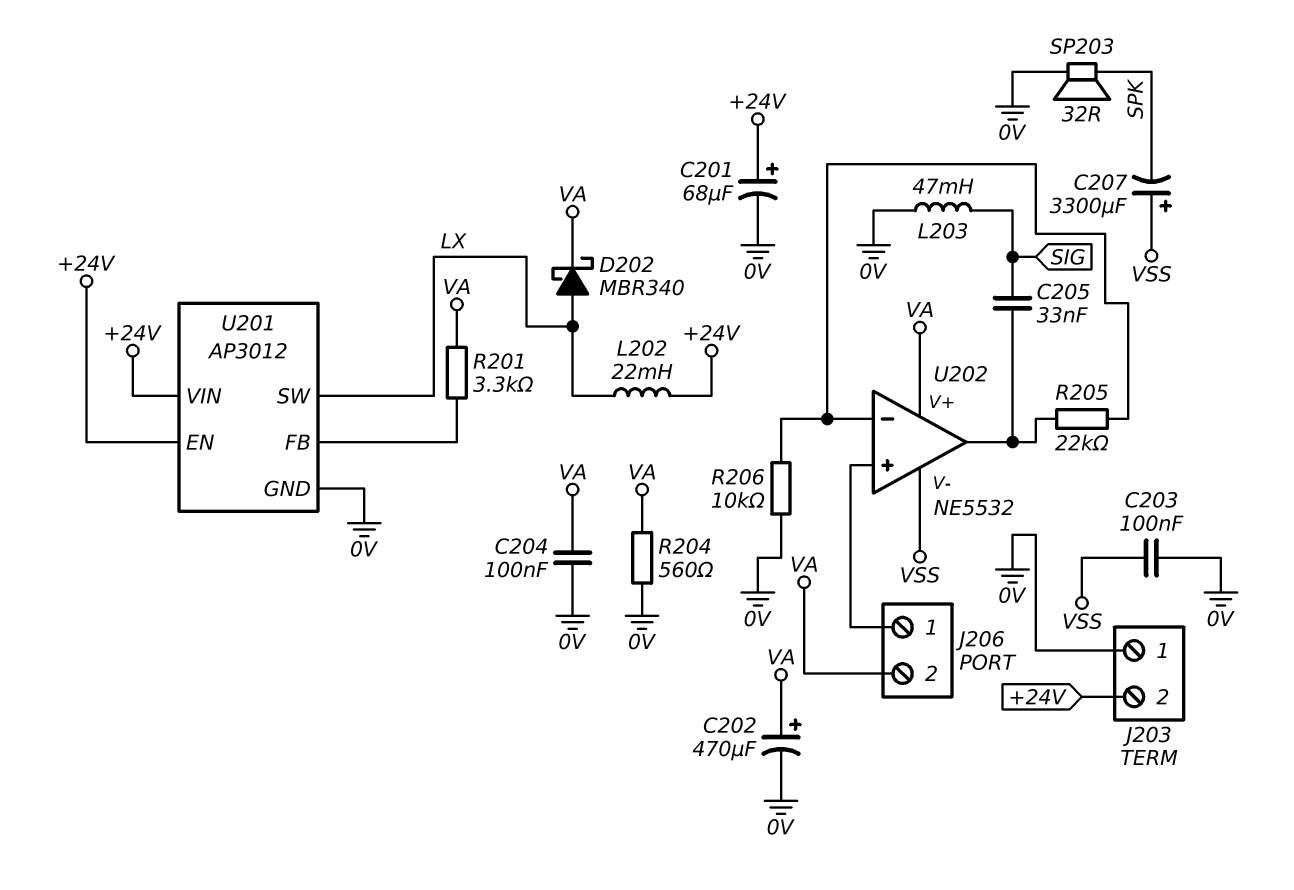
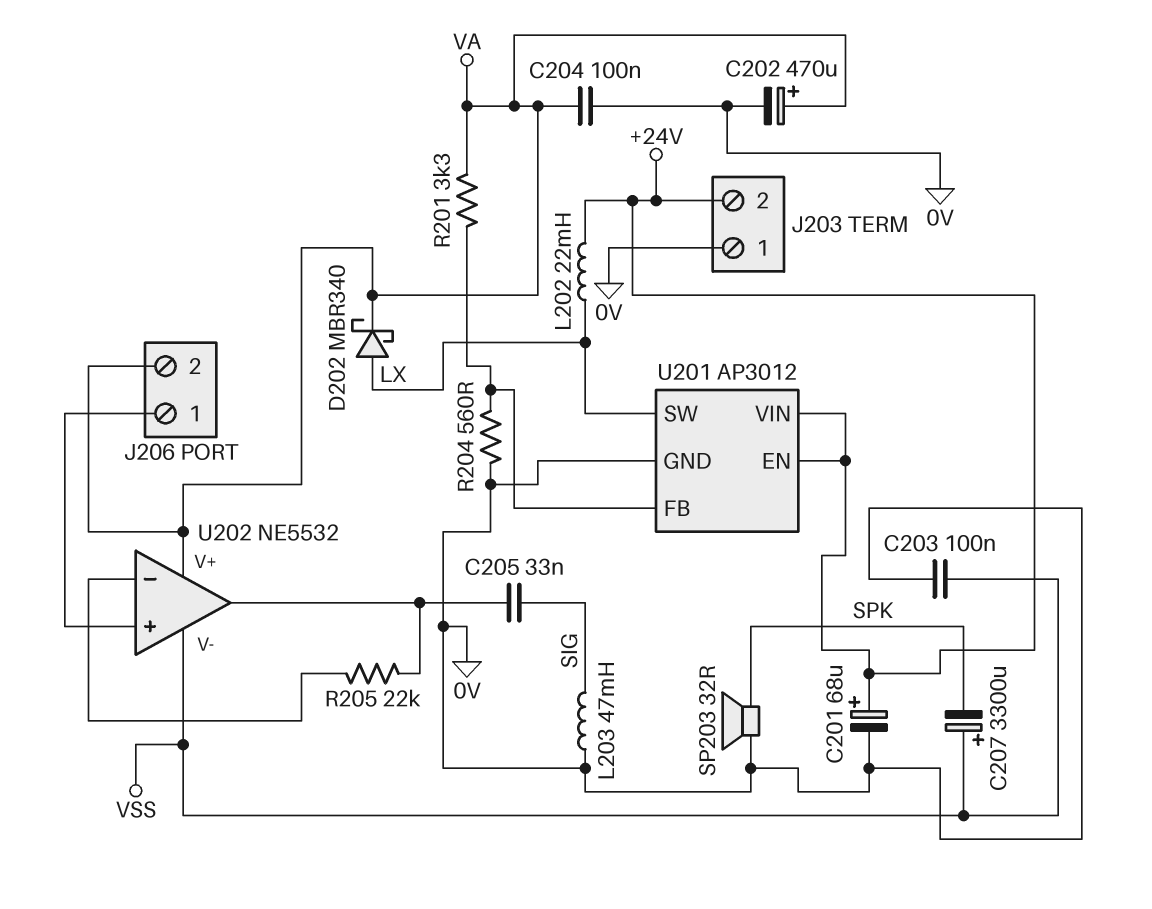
R204: 560 (0V, VA) -> 560 (0V, U201/FB)
R206: 10k (0V, U202/in-) -> none

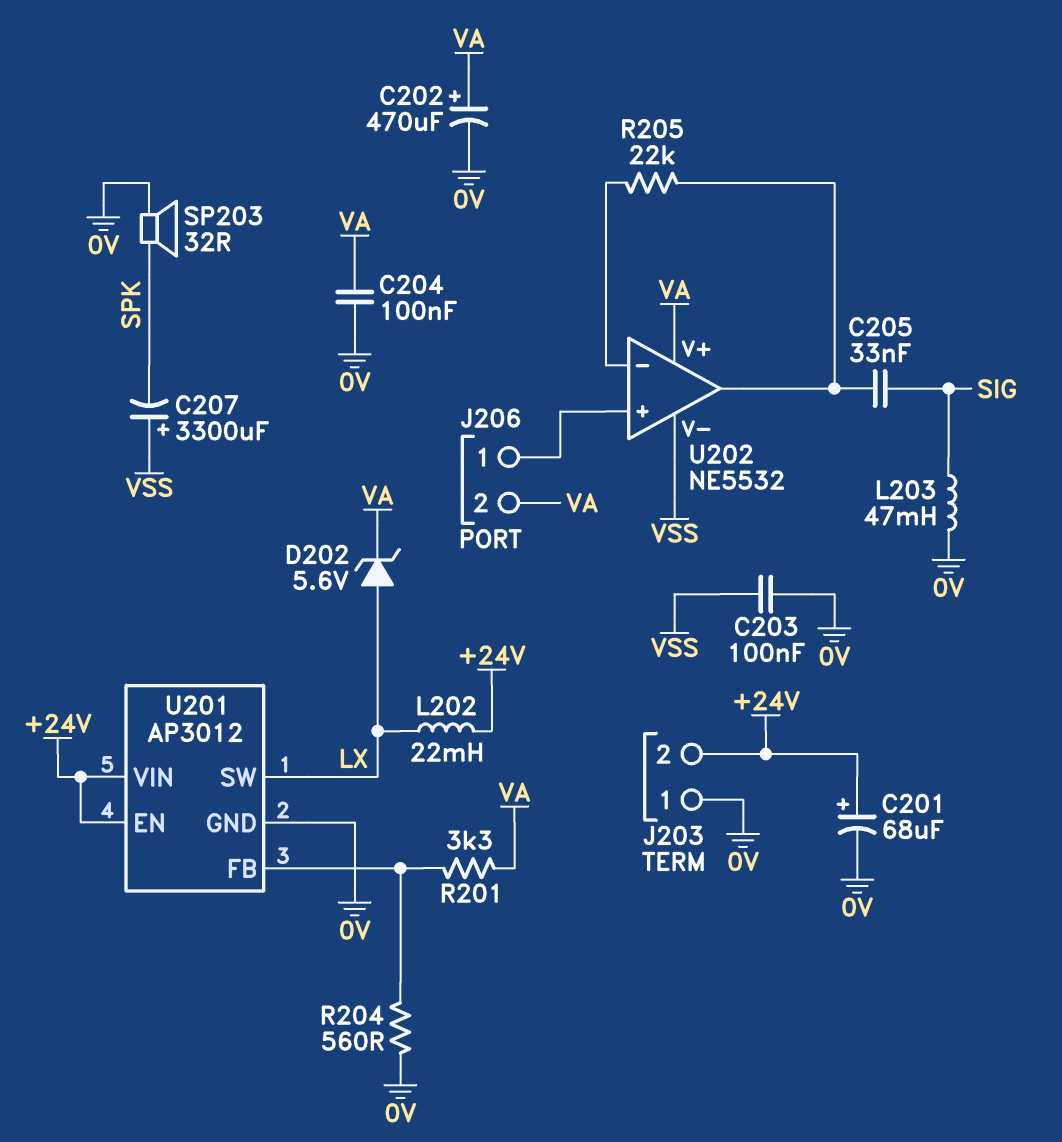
D202: schottky MBR340 (A LX, K VA) -> zener 5.6V (A LX, K VA)

